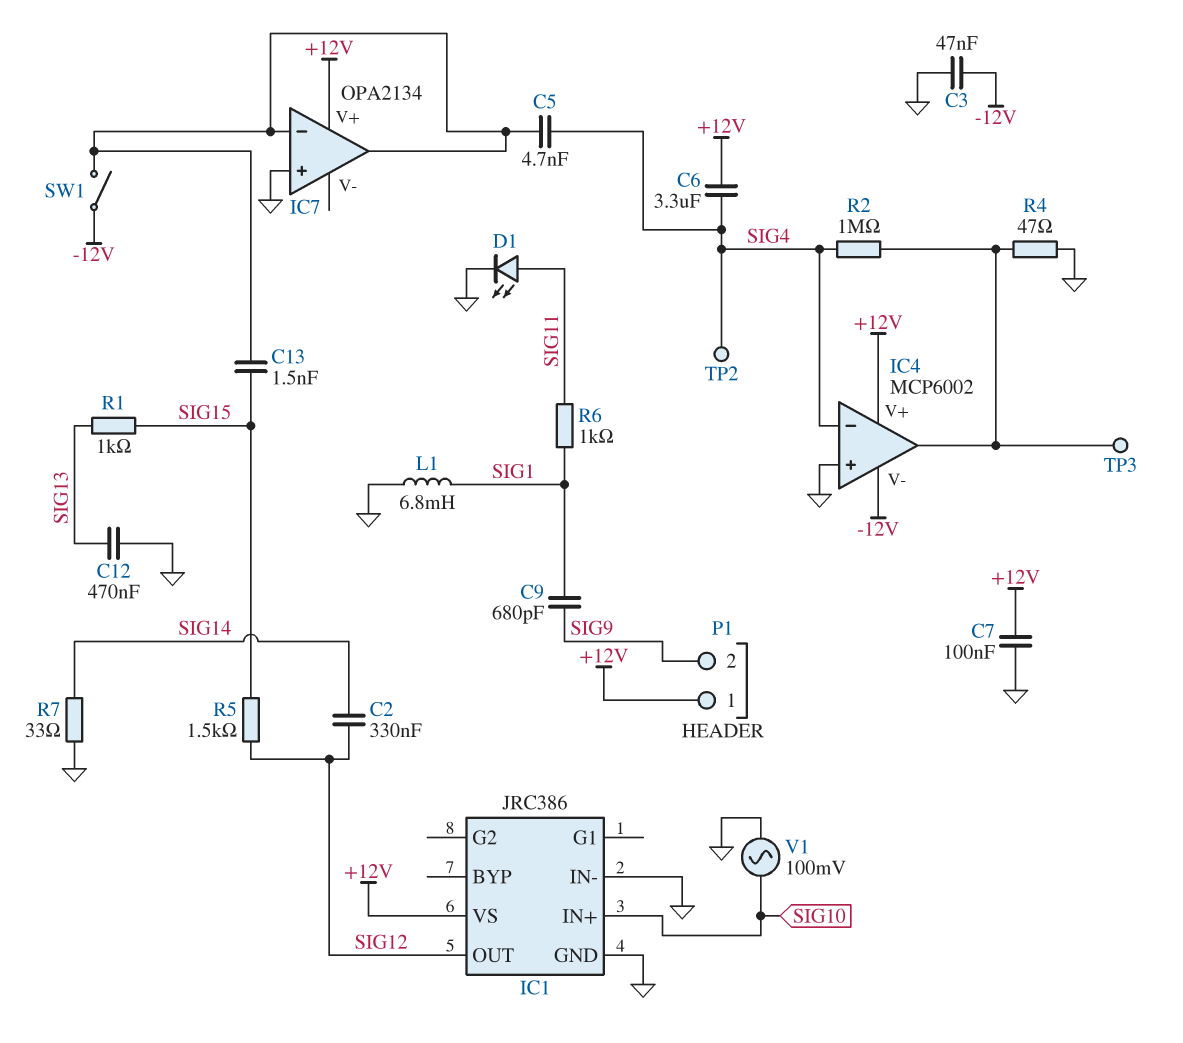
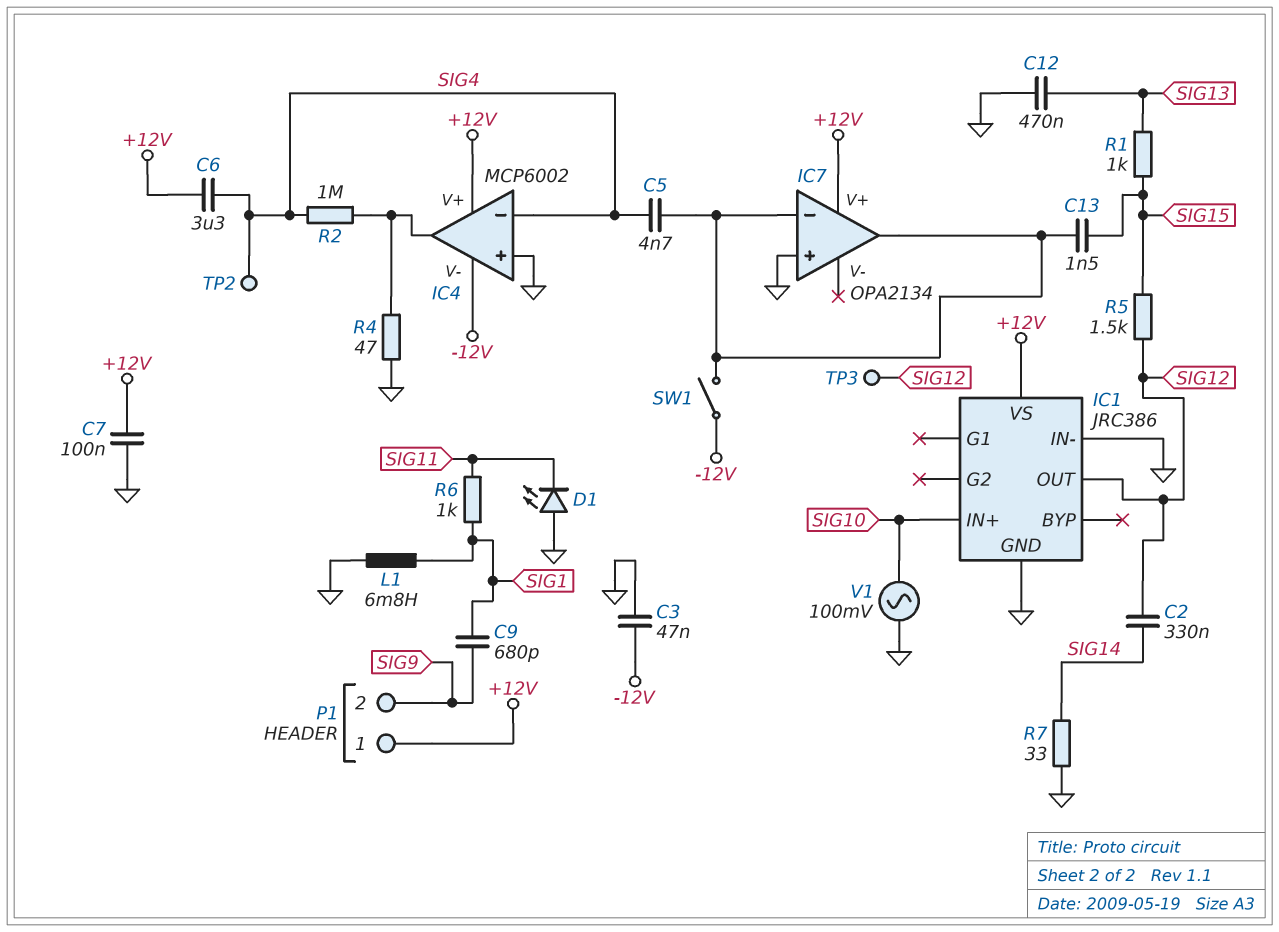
D1: LED (A SIG11, K GND) -> LED (A GND, K SIG11)
TP3: test point (IC4/out) -> test point (SIG12)

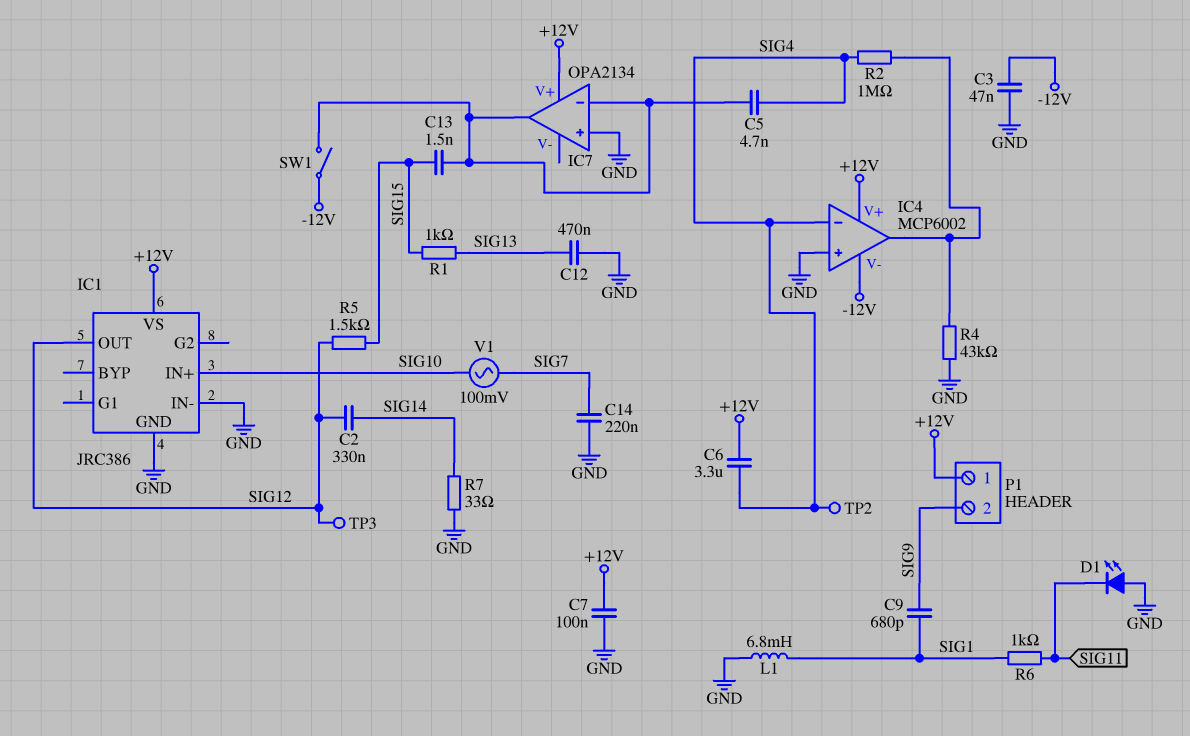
C14: none -> 220nF (GND, SIG7)
R4: 47 (GND, IC4/out) -> 43k (GND, IC4/out)
V1: AC 100mV (GND, SIG10) -> AC 100mV (SIG7, SIG10)

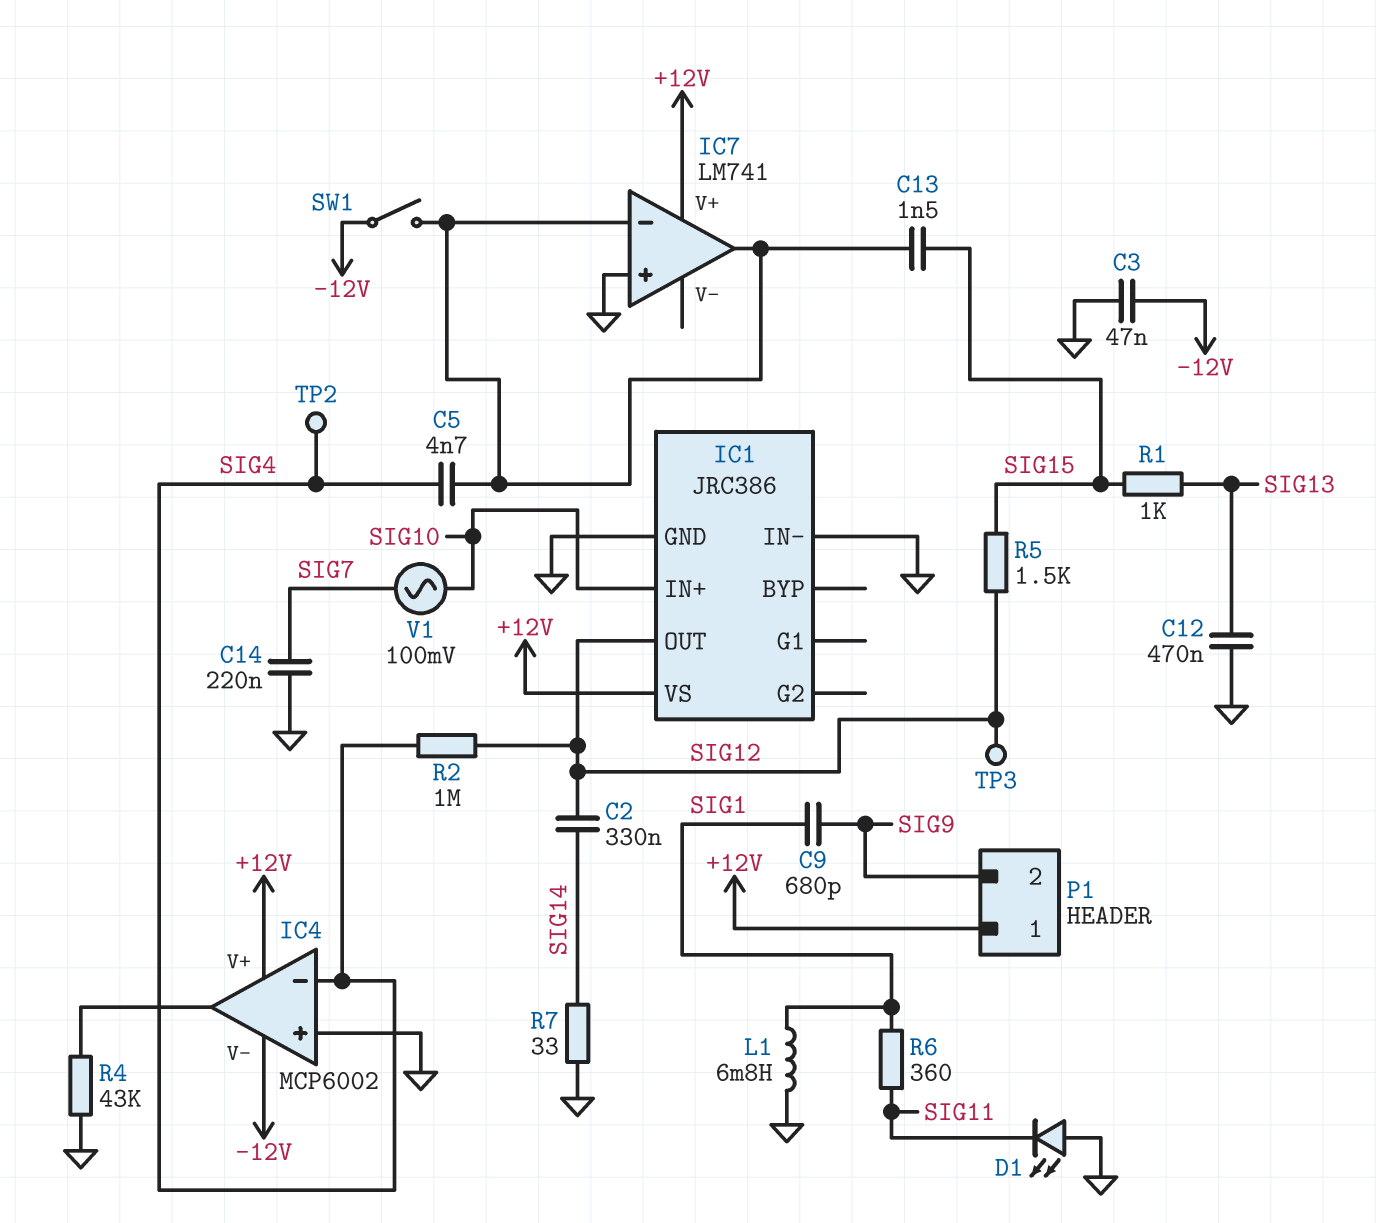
C6: 3.3uF (+12V, SIG4) -> none
C7: 100nF (+12V, GND) -> none
IC7: OPA2134 -> LM741
R2: 1M (IC4/out, SIG4) -> 1M (SIG4, SIG12)
R6: 1k (SIG1, SIG11) -> 360 (SIG1, SIG11)

